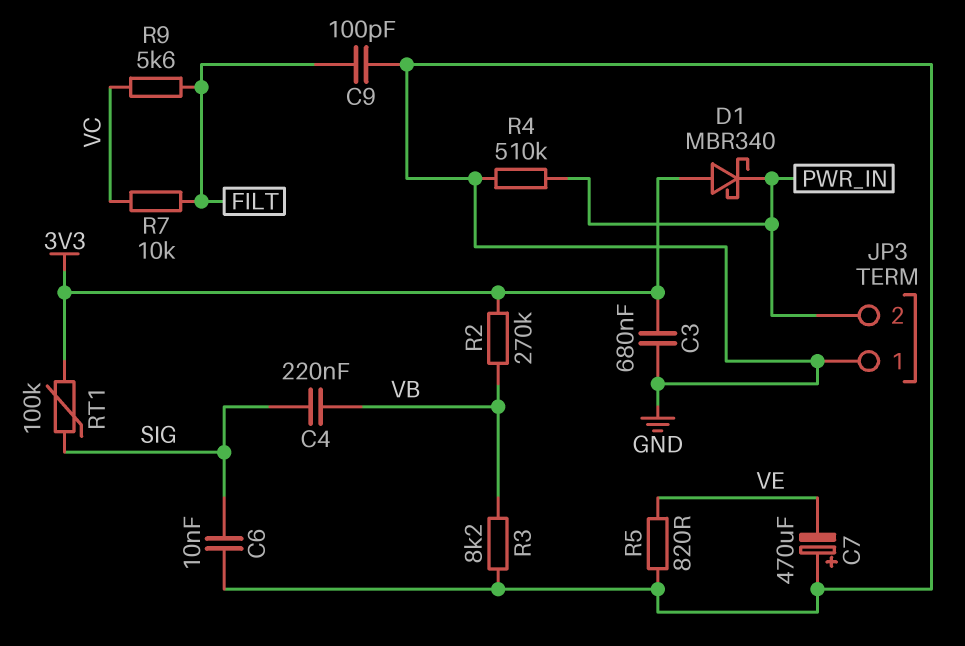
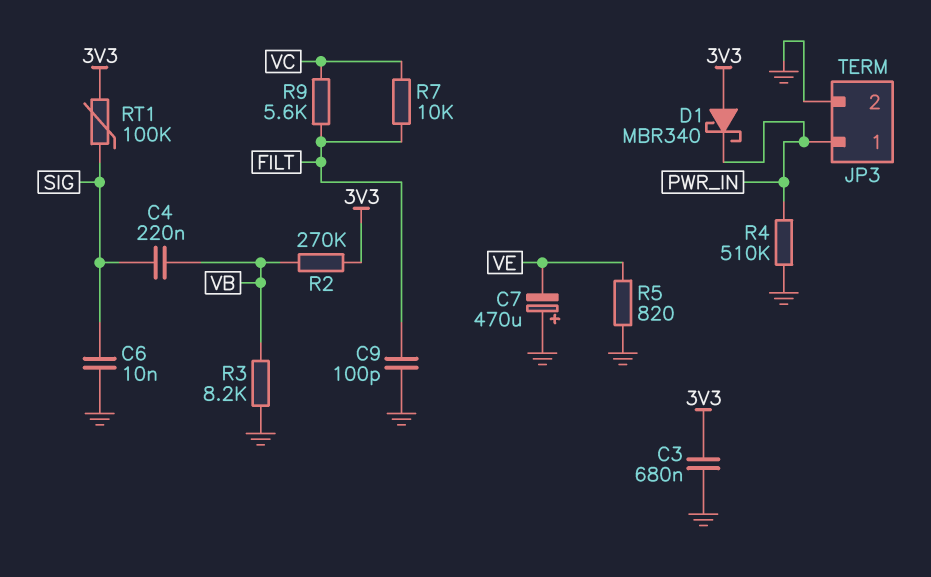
JP3 pin 1: GND -> PWR_IN
JP3 pin 2: PWR_IN -> GND

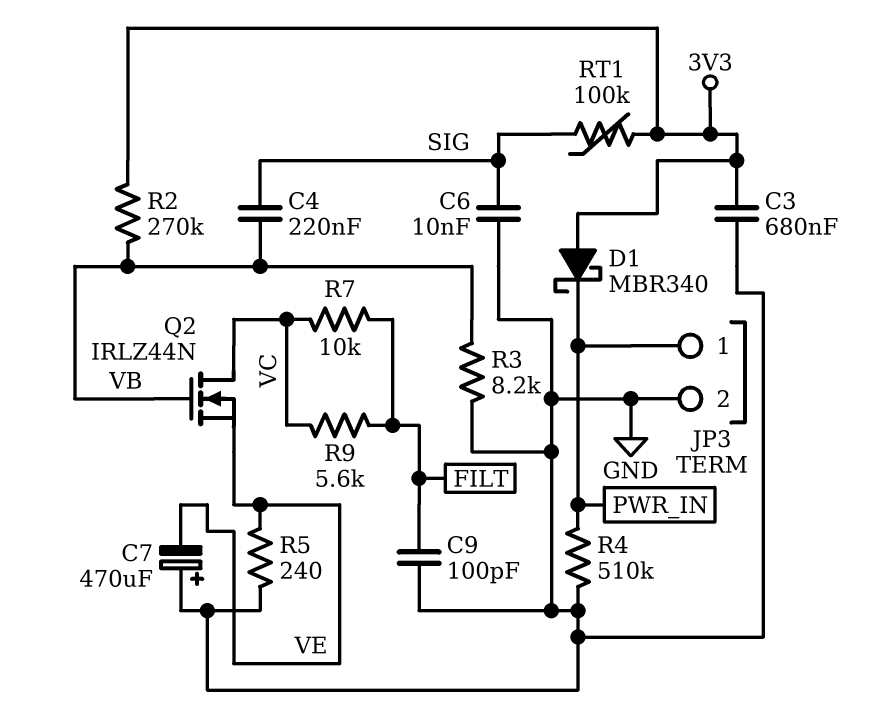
Q2: none -> NMOS IRLZ44N (G VB, D VC, S VE)
R5: 820 (GND, VE) -> 240 (GND, VE)

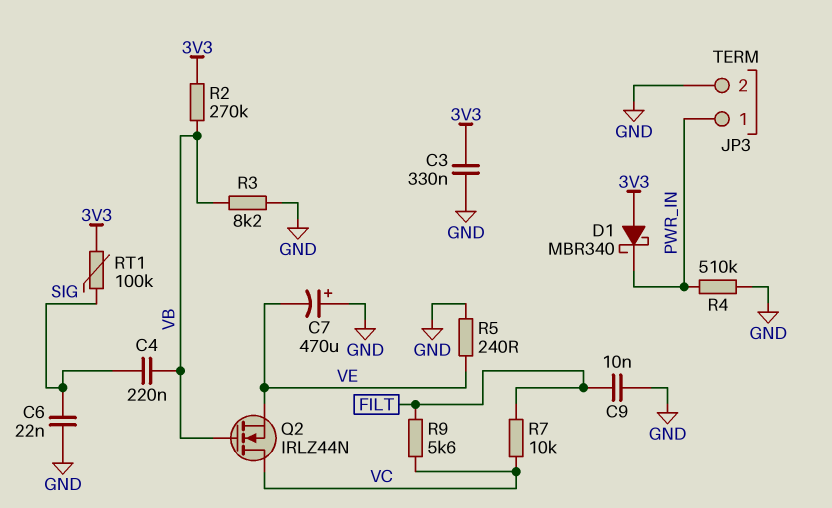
C3: 680nF (3V3, GND) -> 330nF (3V3, GND)
C6: 10nF (GND, SIG) -> 22nF (GND, SIG)
C9: 100pF (FILT, GND) -> 10nF (FILT, GND)

